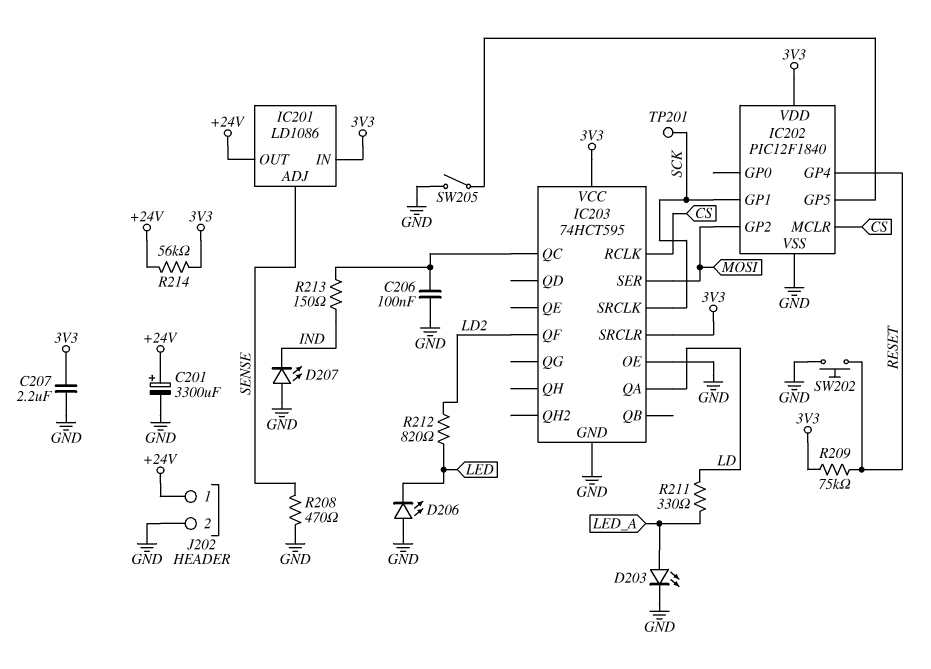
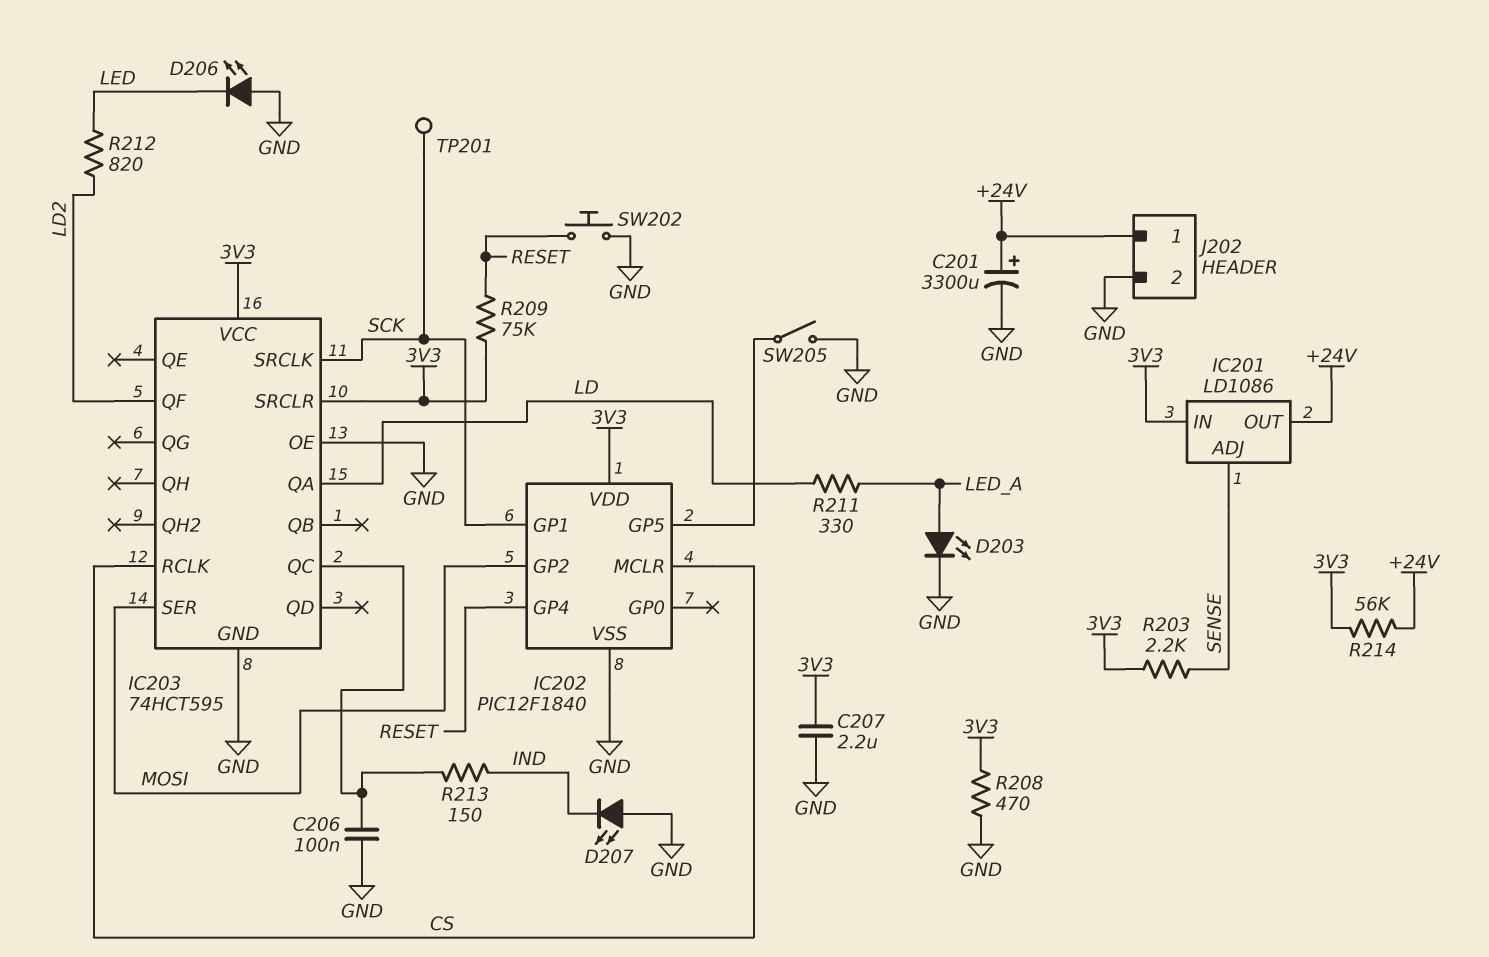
R203: none -> 2.2k (3V3, SENSE)
R208: 470 (GND, SENSE) -> 470 (3V3, GND)

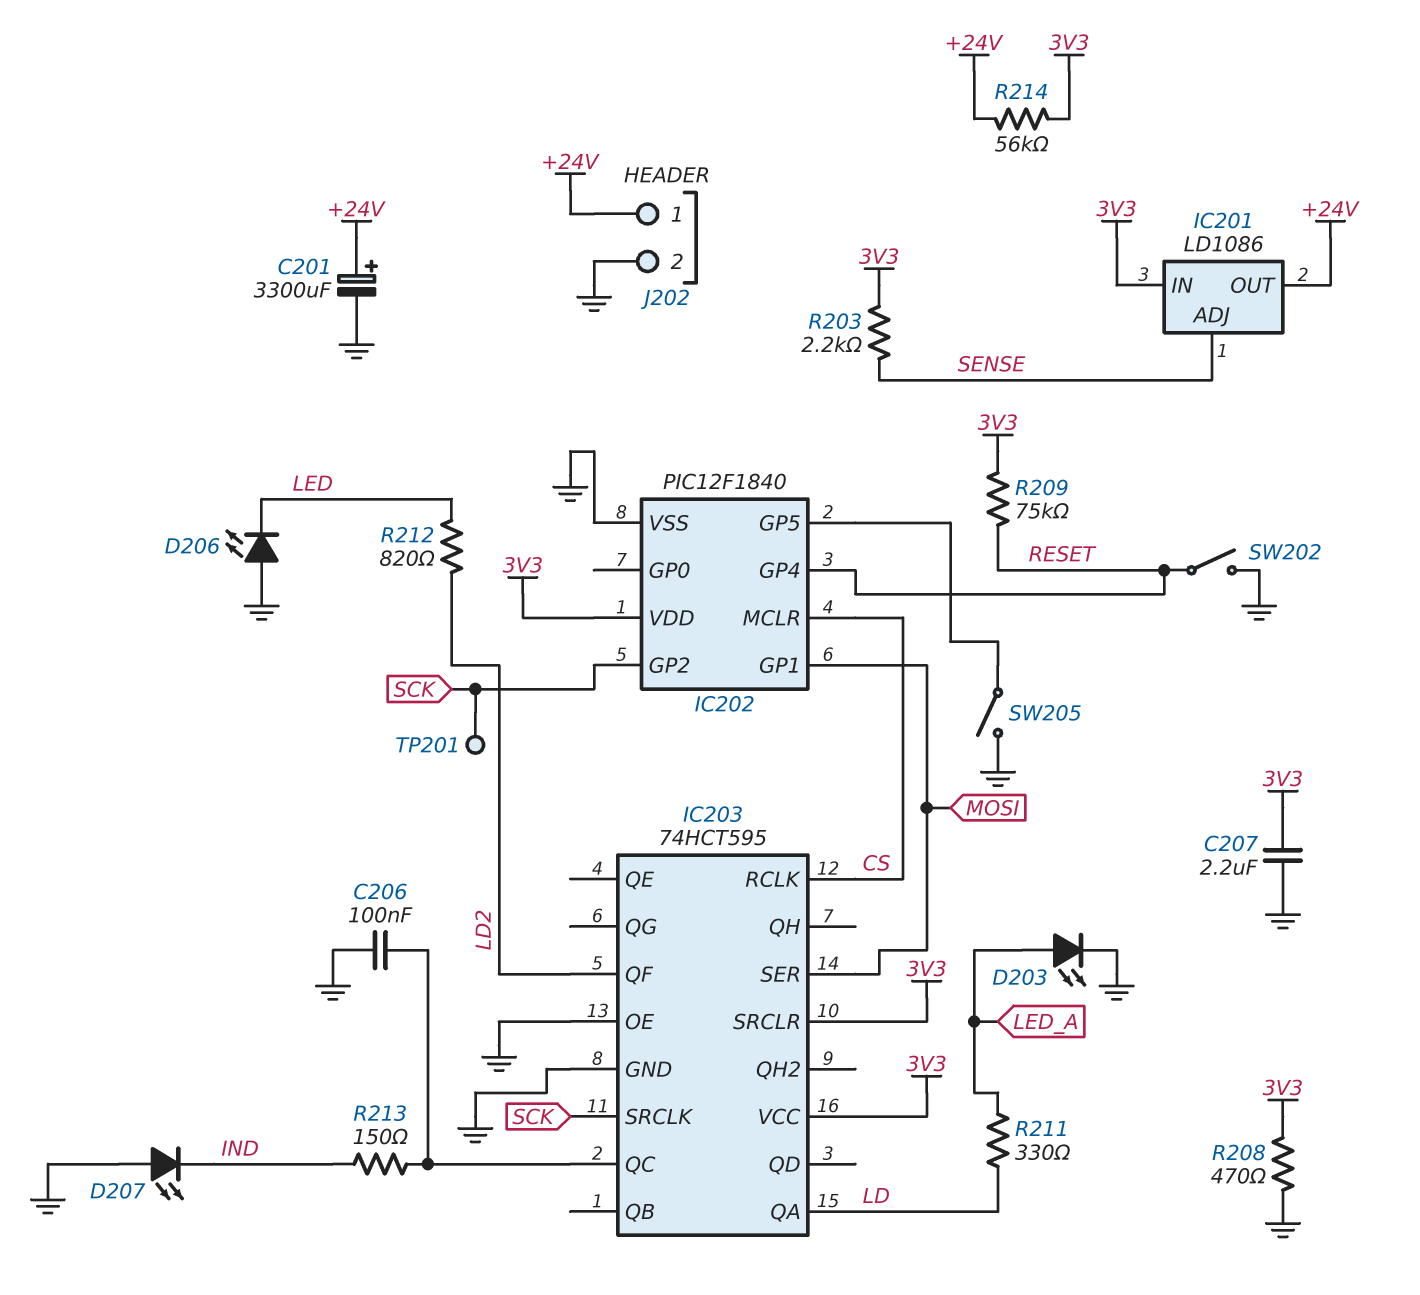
IC202 pin GP1: SCK -> MOSI
IC202 pin GP2: MOSI -> SCK
SW202: button (GND, RESET) -> switch (GND, RESET)

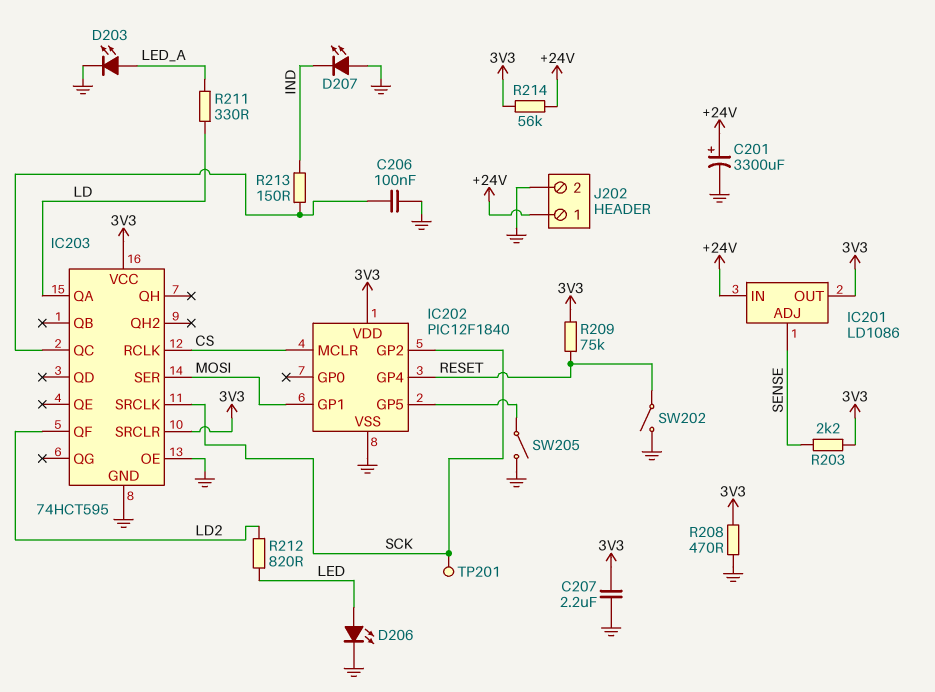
D206: LED (A GND, K LED) -> LED (A LED, K GND)
IC201 pin IN: 3V3 -> +24V
IC201 pin OUT: +24V -> 3V3

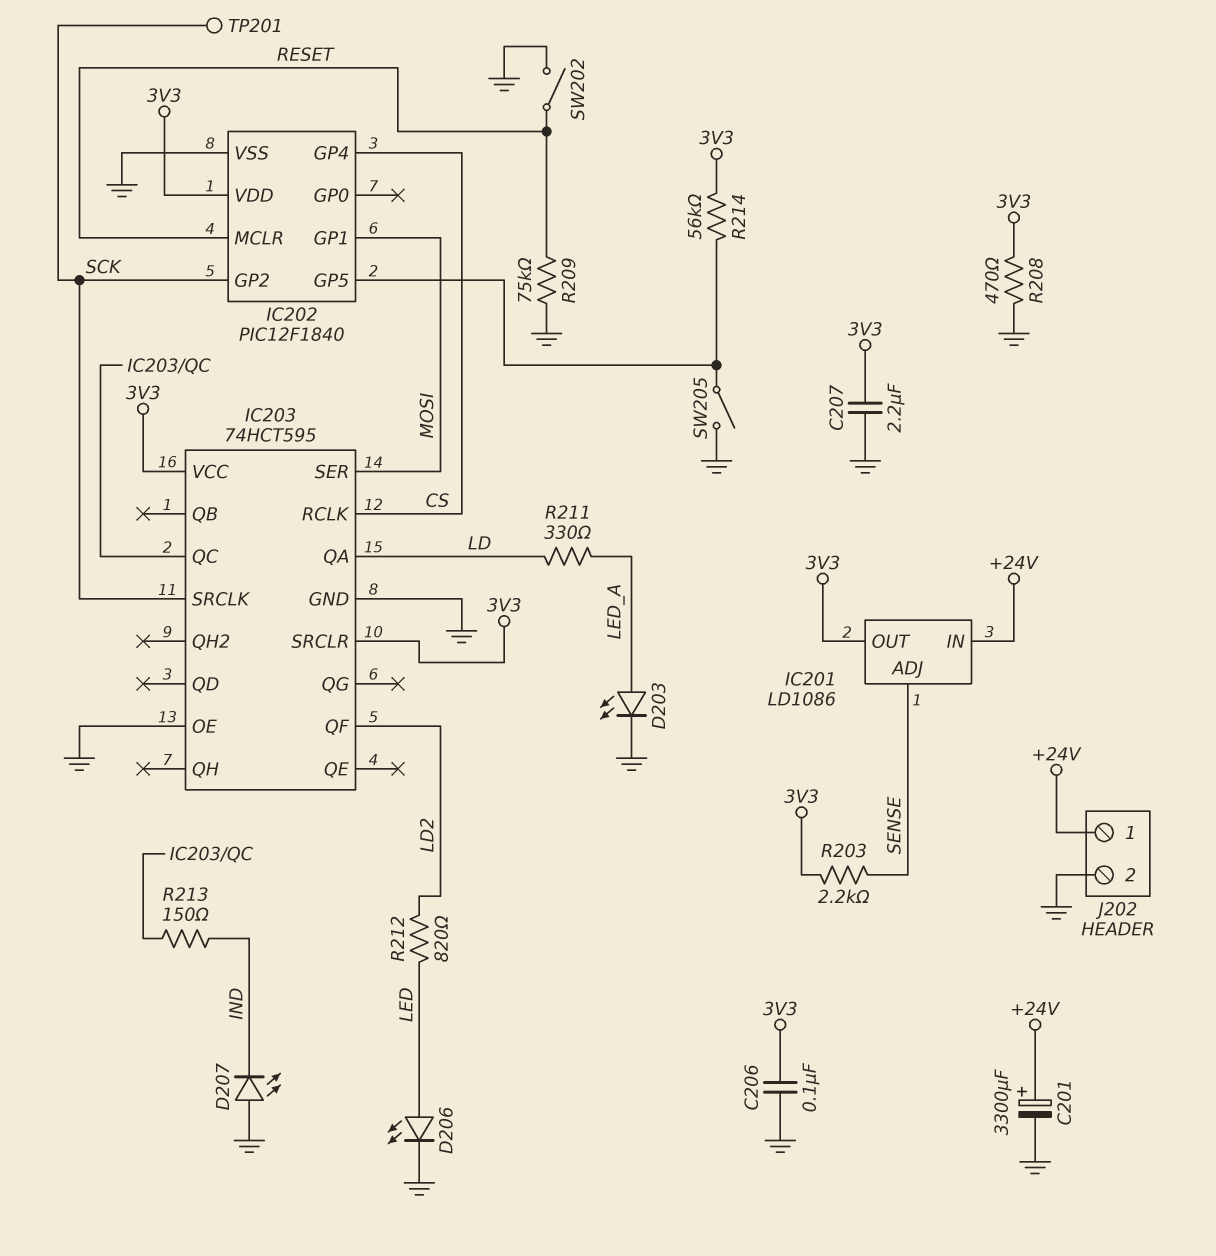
C206: 100nF (GND, IC203/QC) -> 100nF (3V3, GND)
IC202 pin GP4: RESET -> CS
IC202 pin MCLR: CS -> RESET
R209: 75k (3V3, RESET) -> 75k (GND, RESET)
R214: 56k (+24V, 3V3) -> 56k (3V3, IC202/GP5)

